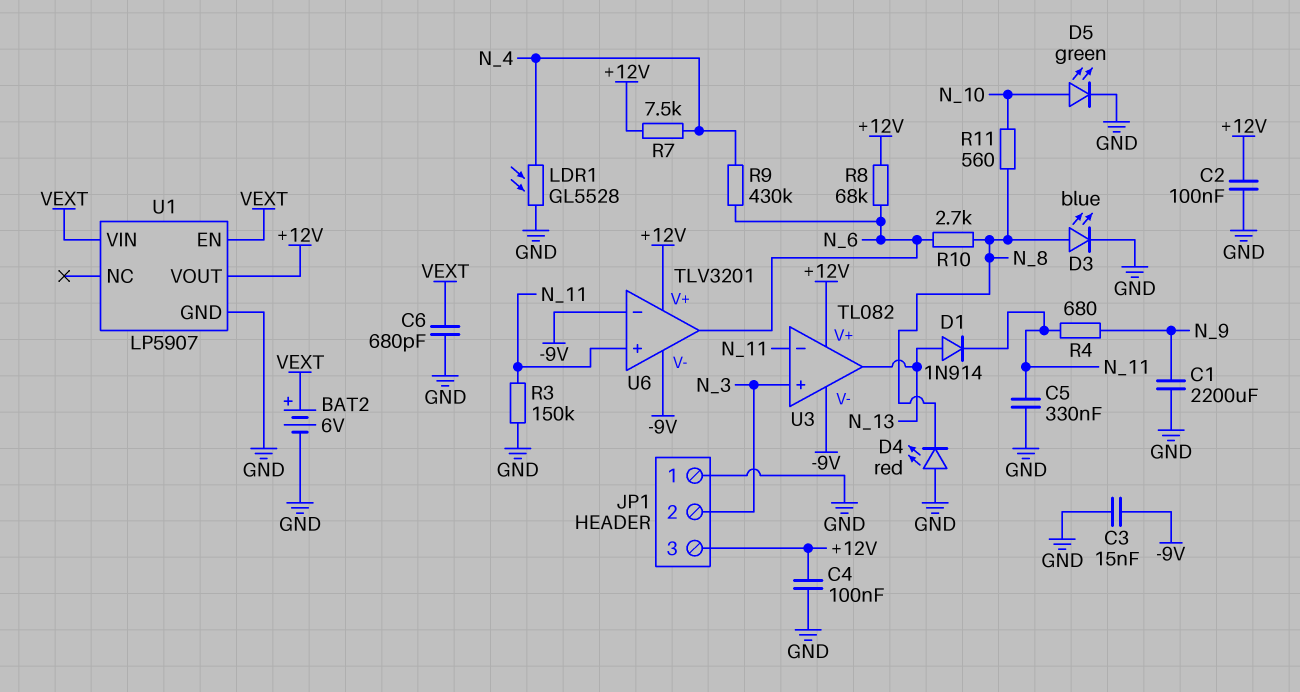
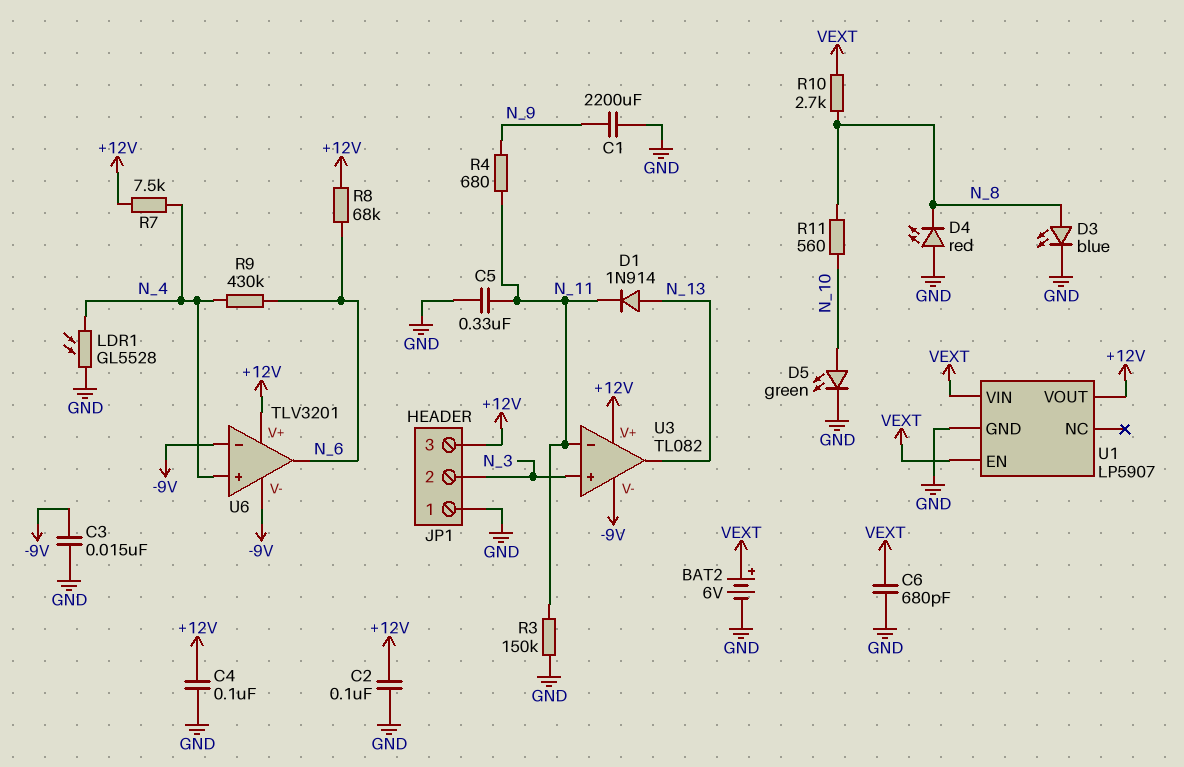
R10: 2.7k (N_6, N_8) -> 2.7k (N_8, VEXT)
U6 pin in+: N_11 -> N_4

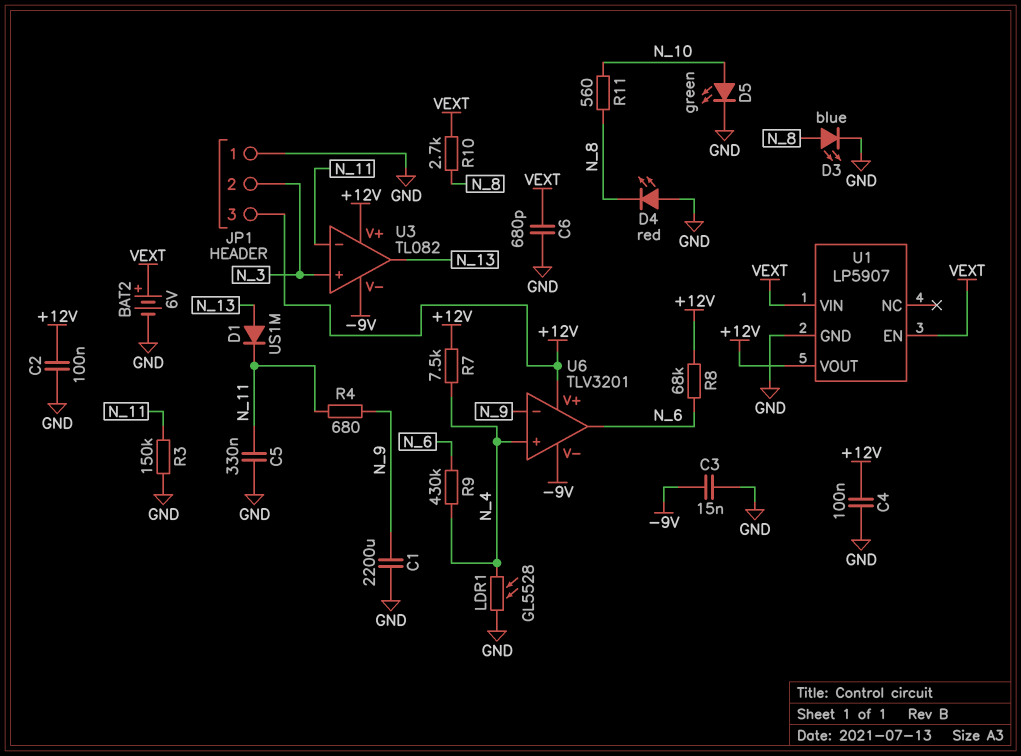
D1: diode 1N914 (A N_13, K N_11) -> diode US1M (A N_13, K N_11)
U6 pin in-: -9V -> N_9

